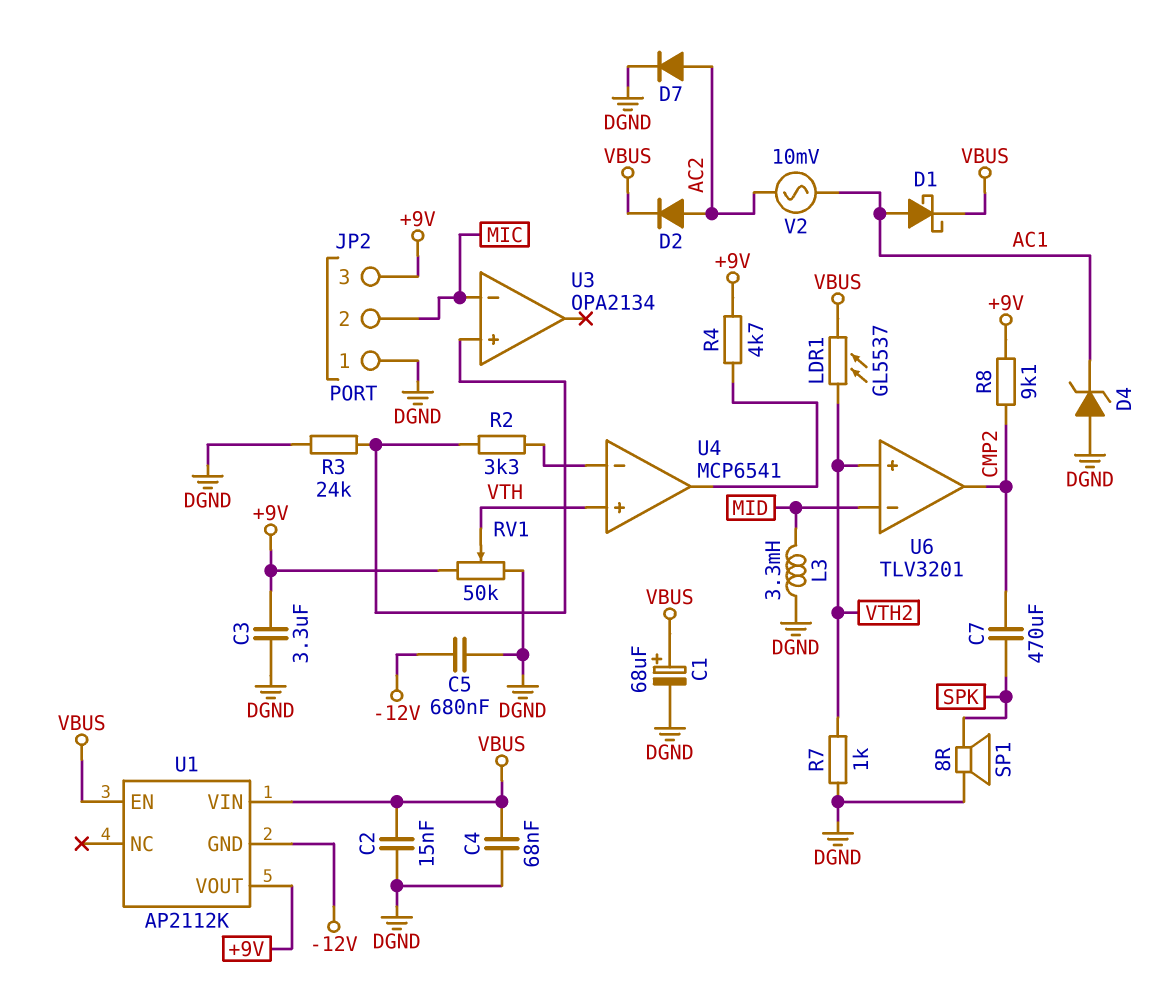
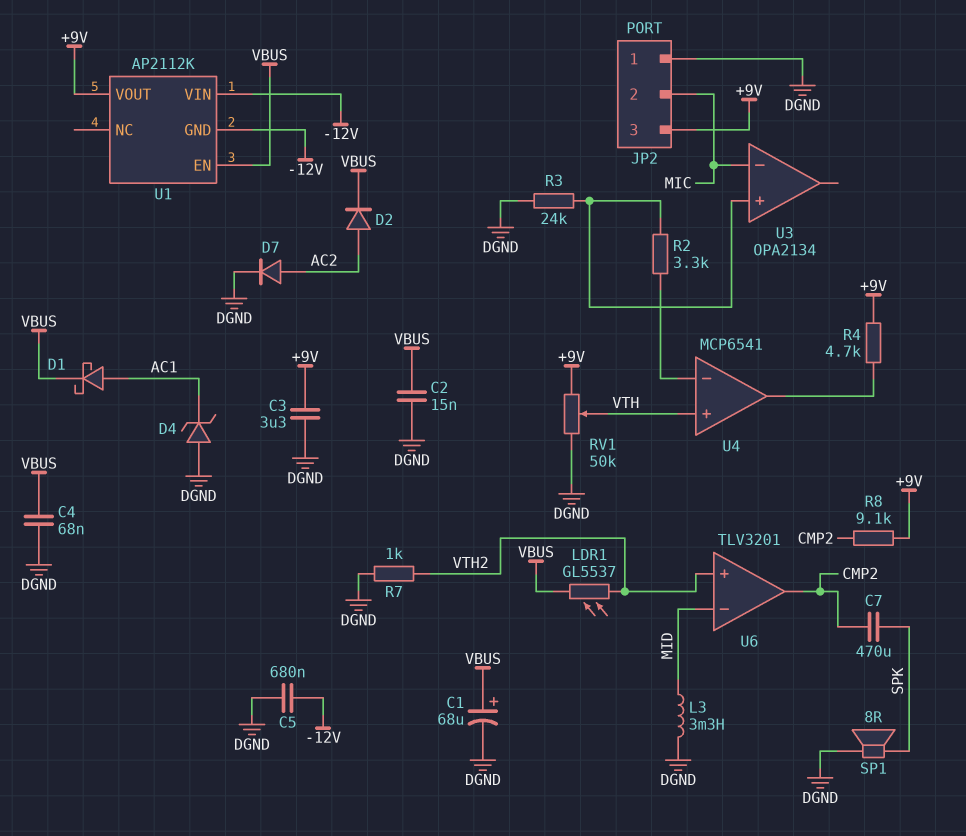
U1 pin VIN: VBUS -> -12V
V2: AC 10mV (AC1, AC2) -> none

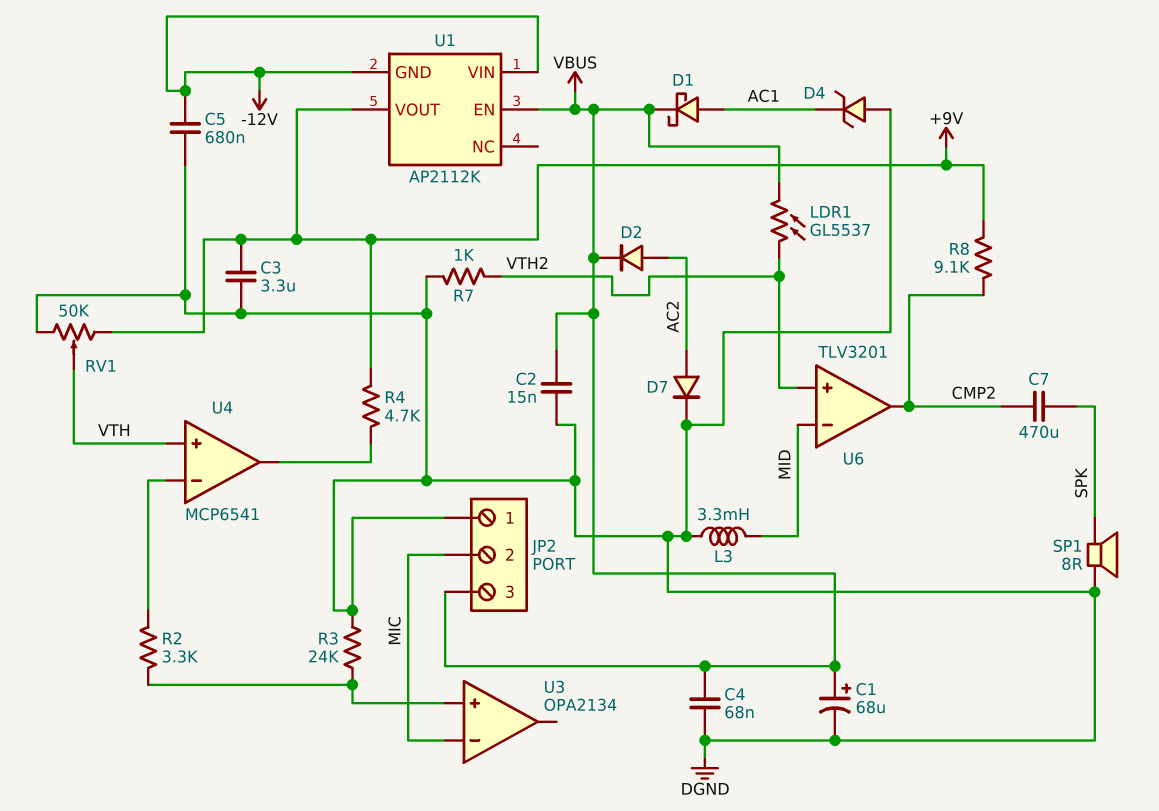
JP2 pin 3: +9V -> VBUS

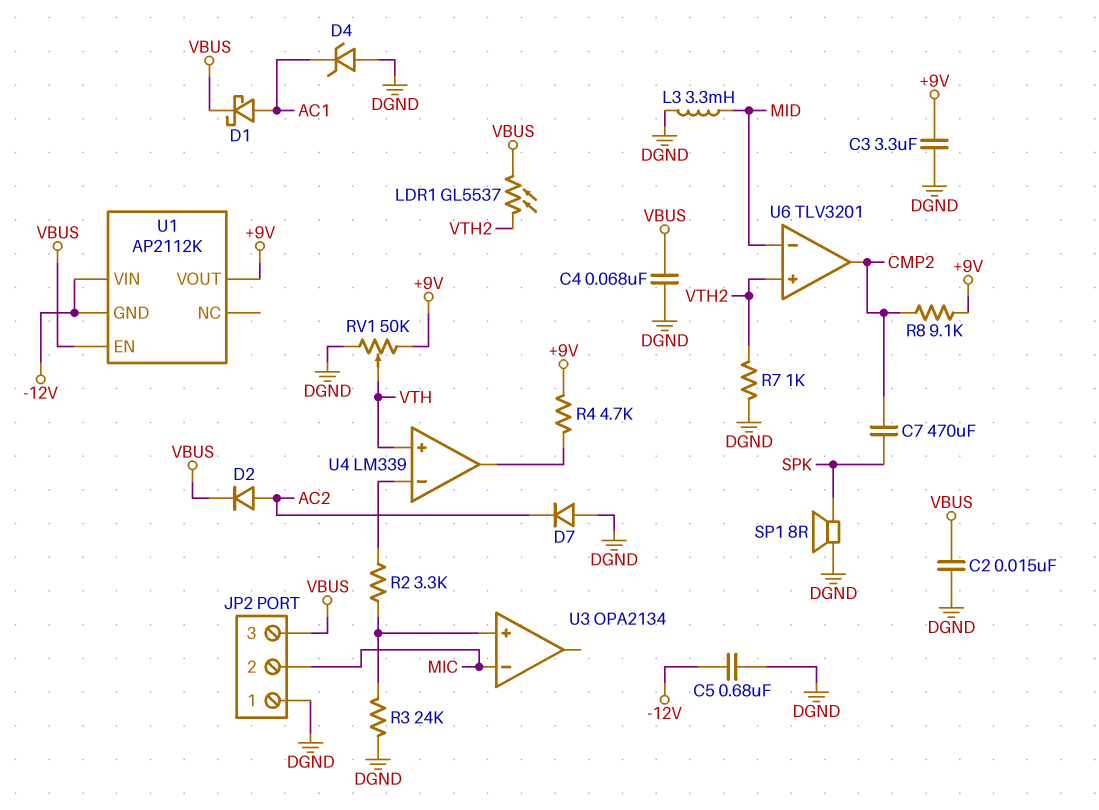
C1: 68uF (plus VBUS, minus DGND) -> none
D7: diode (A AC2, K DGND) -> diode (A DGND, K AC2)
U4: MCP6541 -> LM339

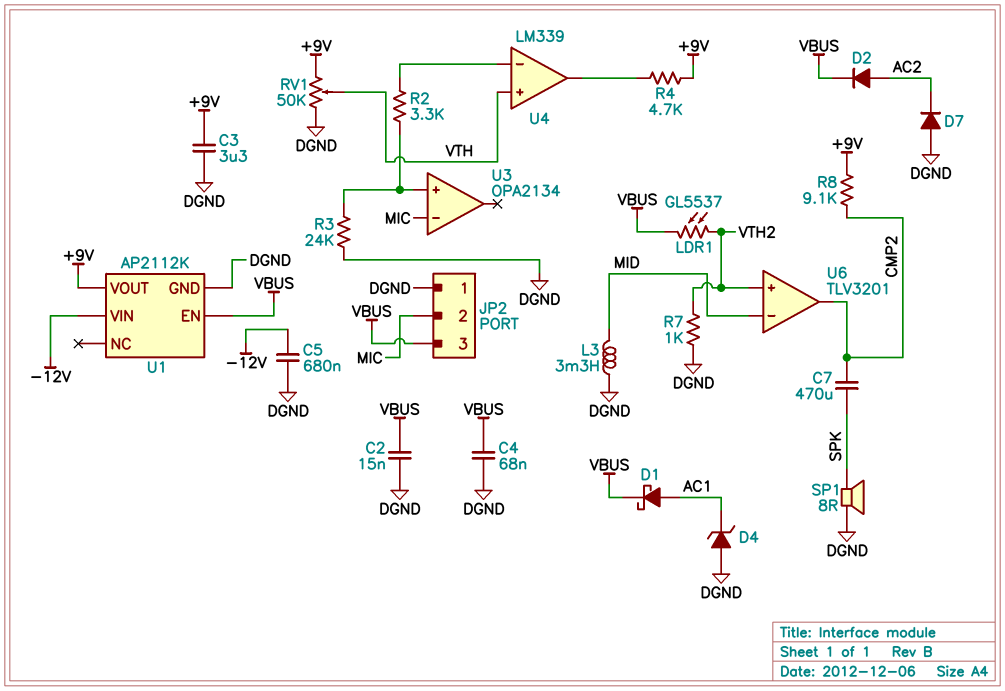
U1 pin GND: -12V -> DGND

